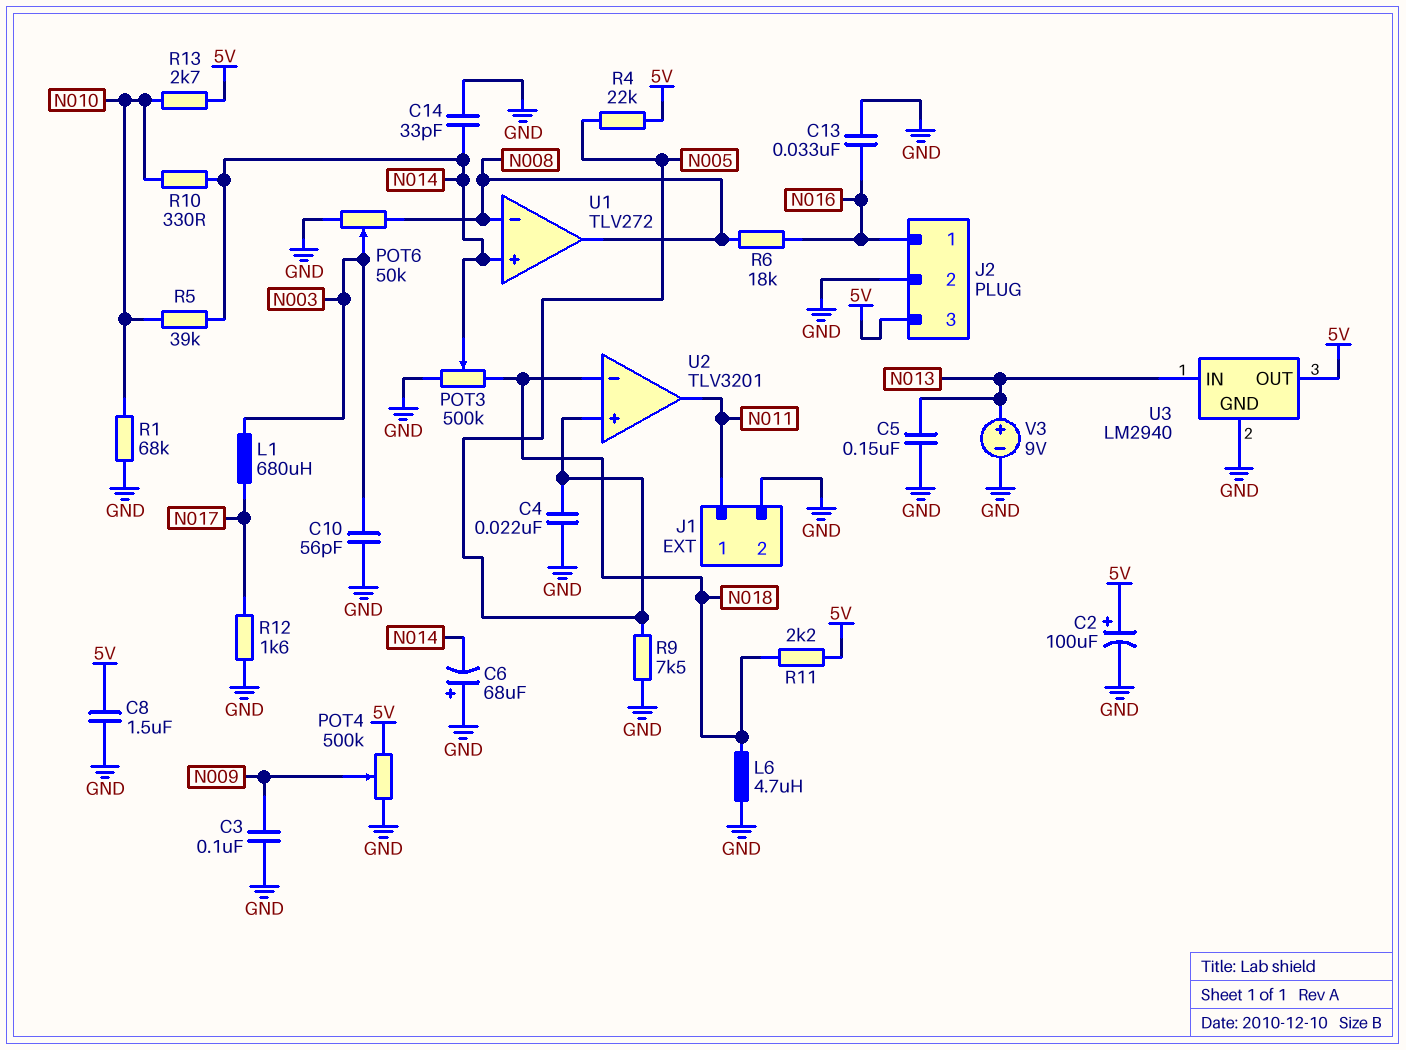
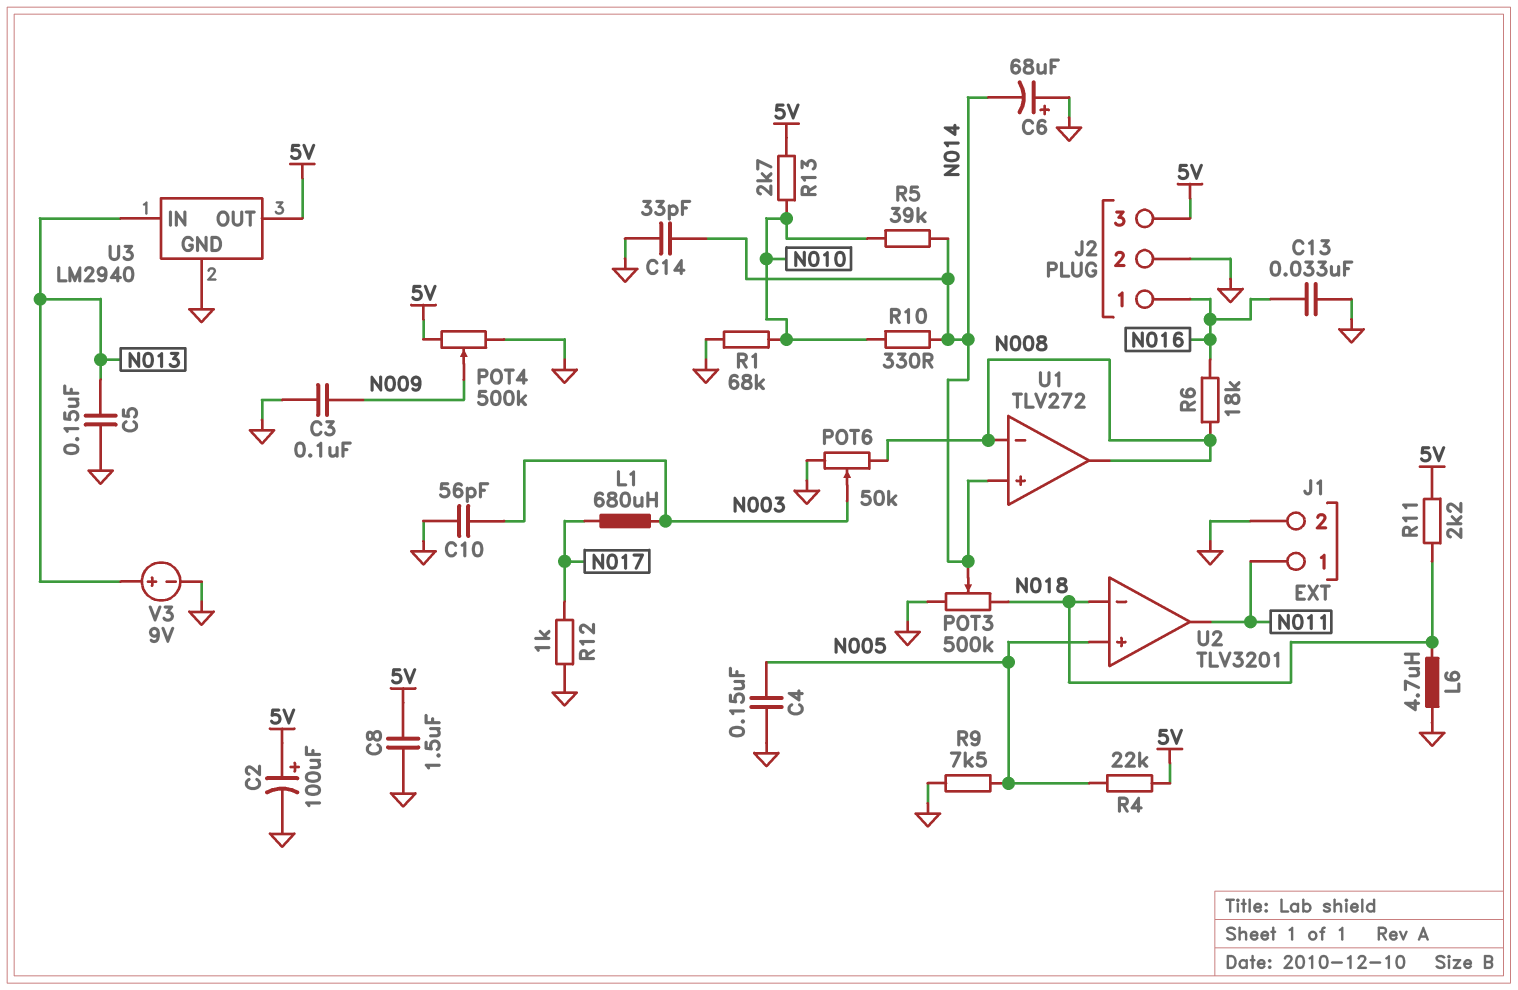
C4: 22nF (GND, N005) -> 150nF (GND, N005)
R12: 1.6k (GND, N017) -> 1k (GND, N017)

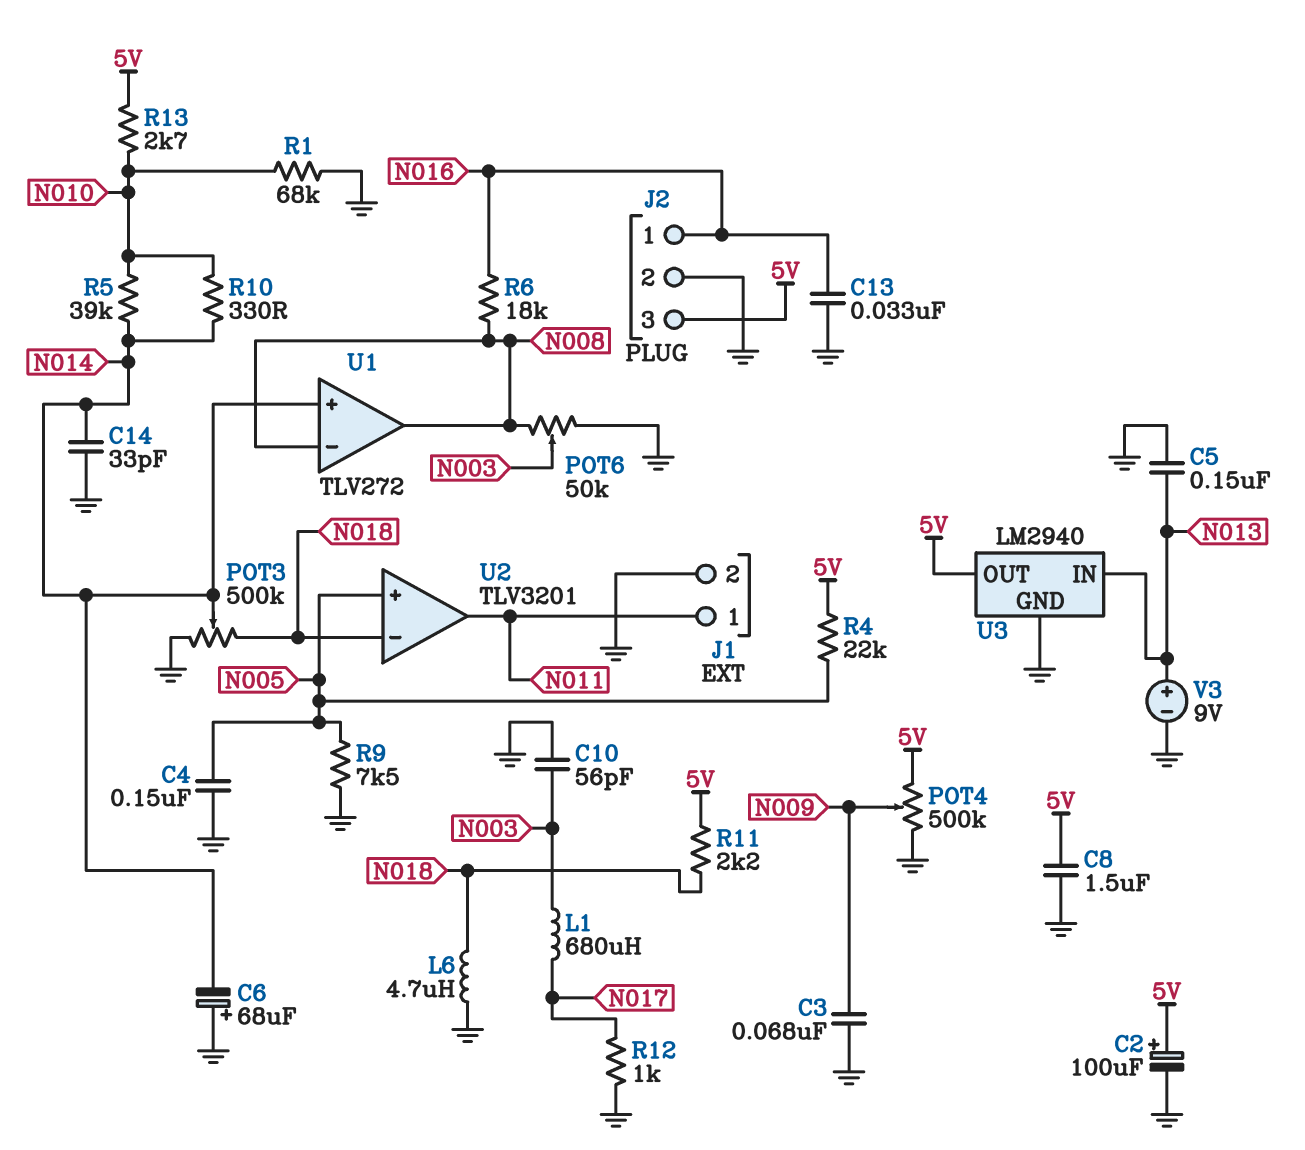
C3: 100nF (GND, N009) -> 68nF (GND, N009)

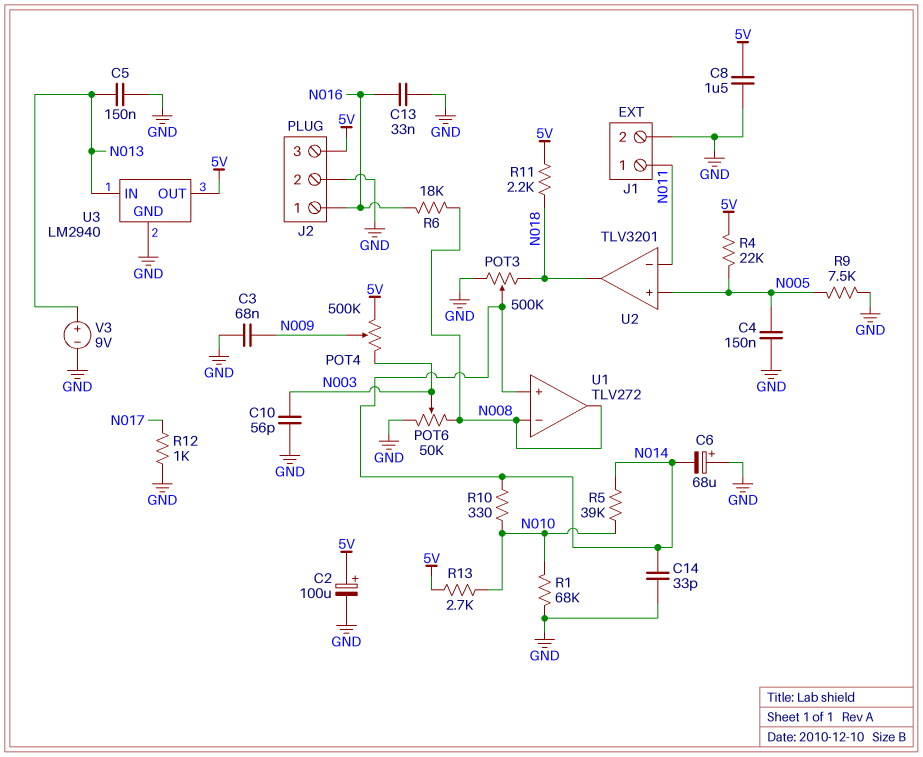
L1: 680uH (N003, N017) -> none
L6: 4.7uH (GND, N018) -> none
POT4: 500k (5V, GND, wiper N009) -> 500k (5V, N003, wiper N009)
U2 pin in-: N018 -> N011
U2 pin out: N011 -> N018

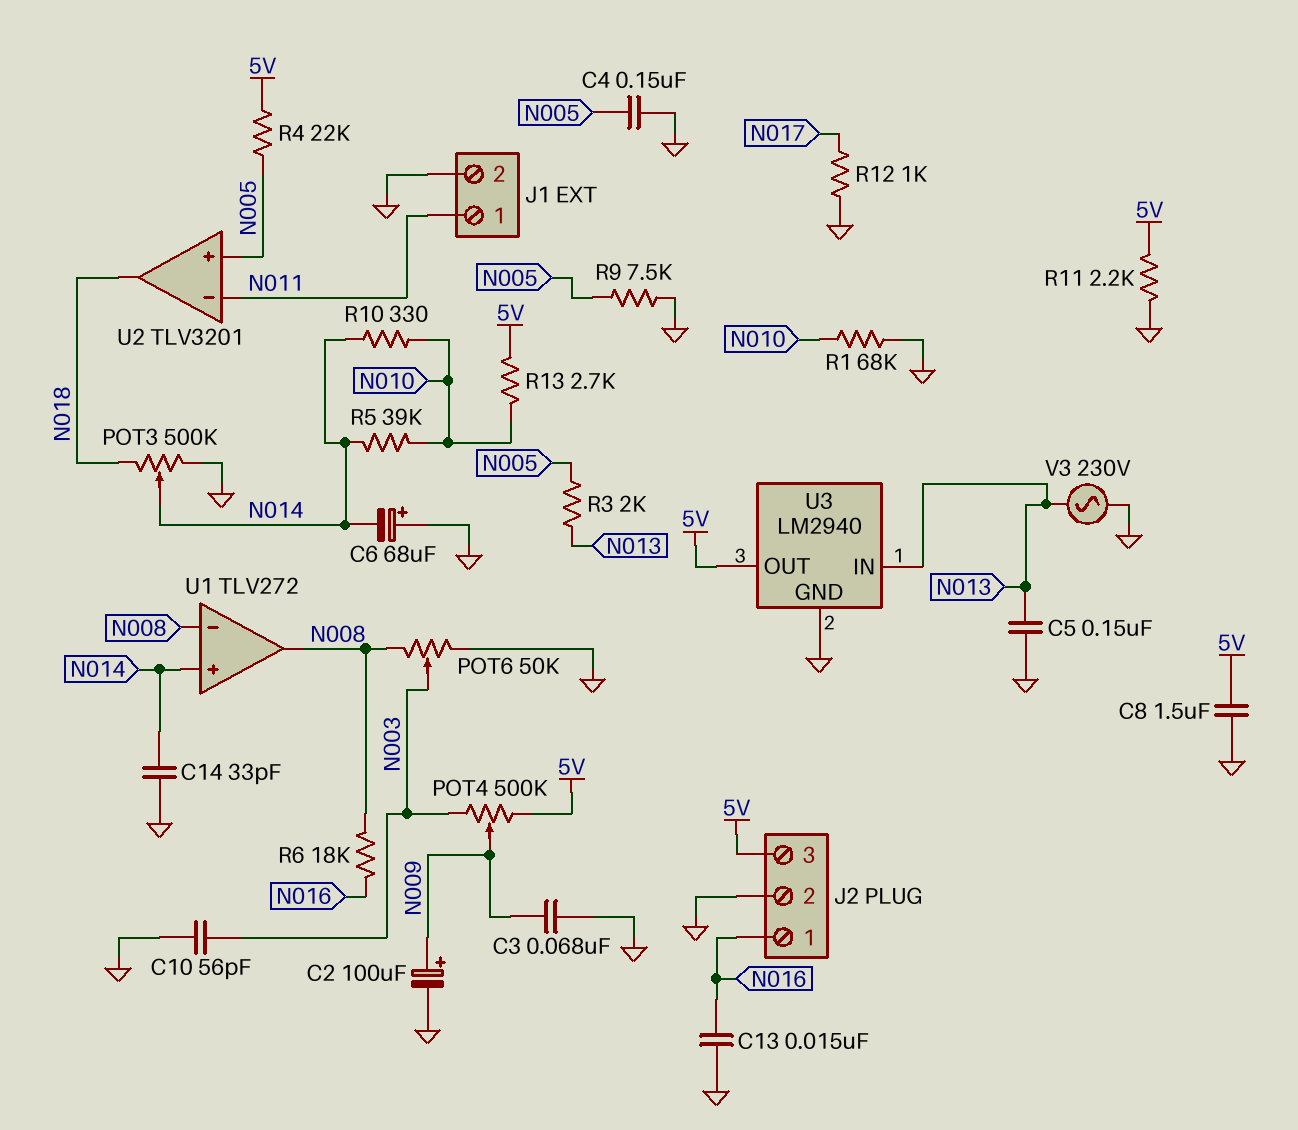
C2: 100uF (plus 5V, minus GND) -> 100uF (plus N009, minus GND)
C13: 33nF (GND, N016) -> 15nF (GND, N016)
R3: none -> 2k (N005, N013)
R11: 2.2k (5V, N018) -> 2.2k (5V, GND)
V3: 9V (plus N013, minus GND) -> AC 230V (GND, N013)

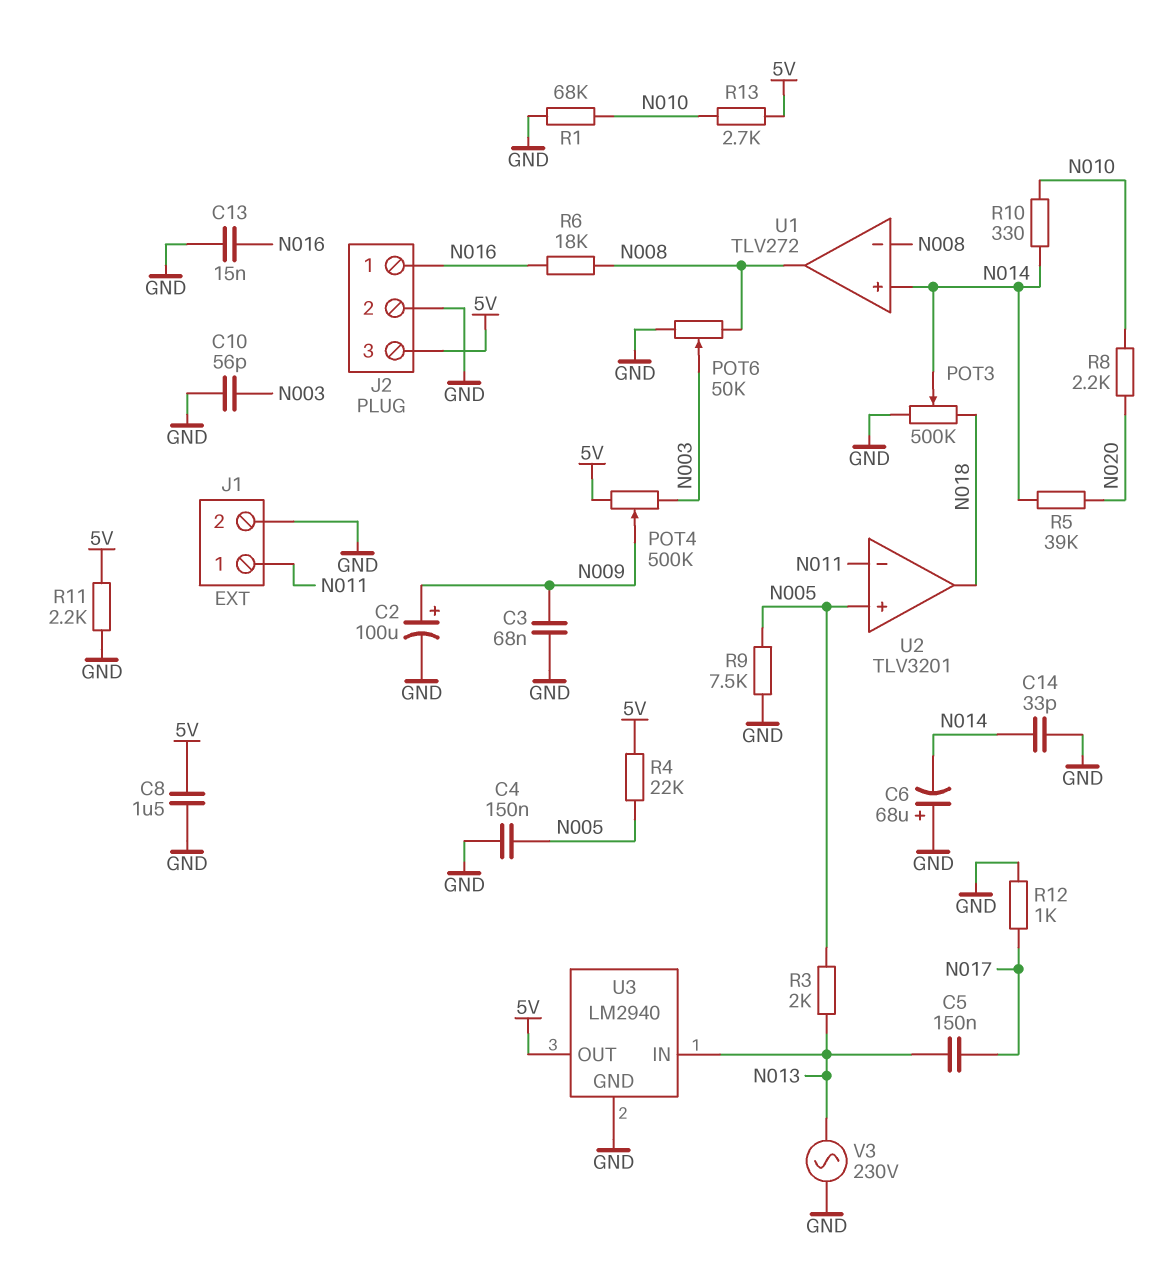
C5: 150nF (GND, N013) -> 150nF (N013, N017)
R5: 39k (N010, N014) -> 39k (N014, N020)
R8: none -> 2.2k (N010, N020)

